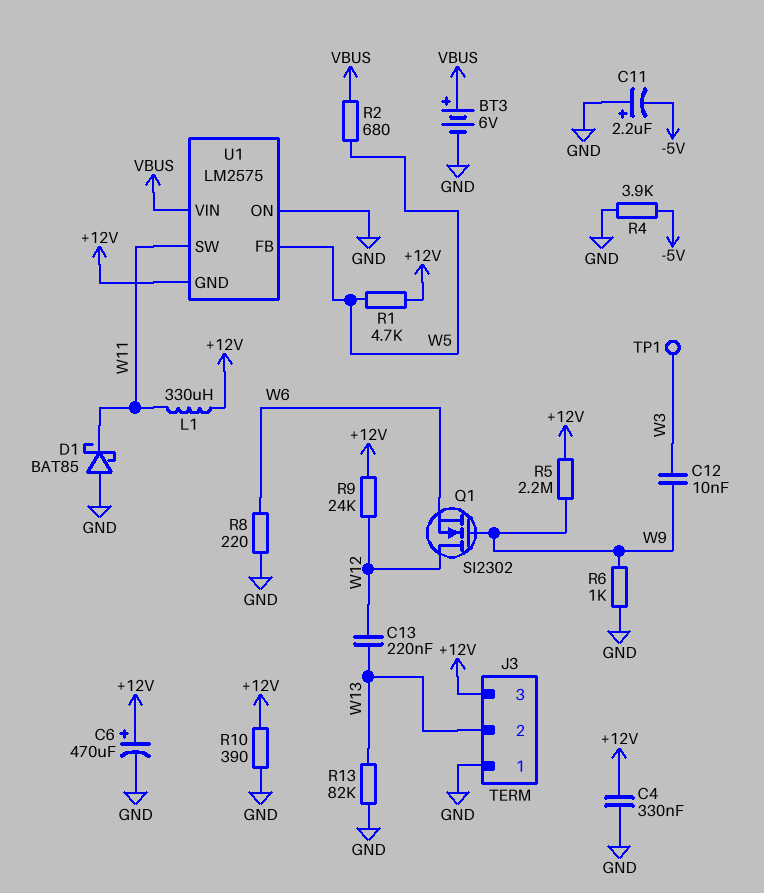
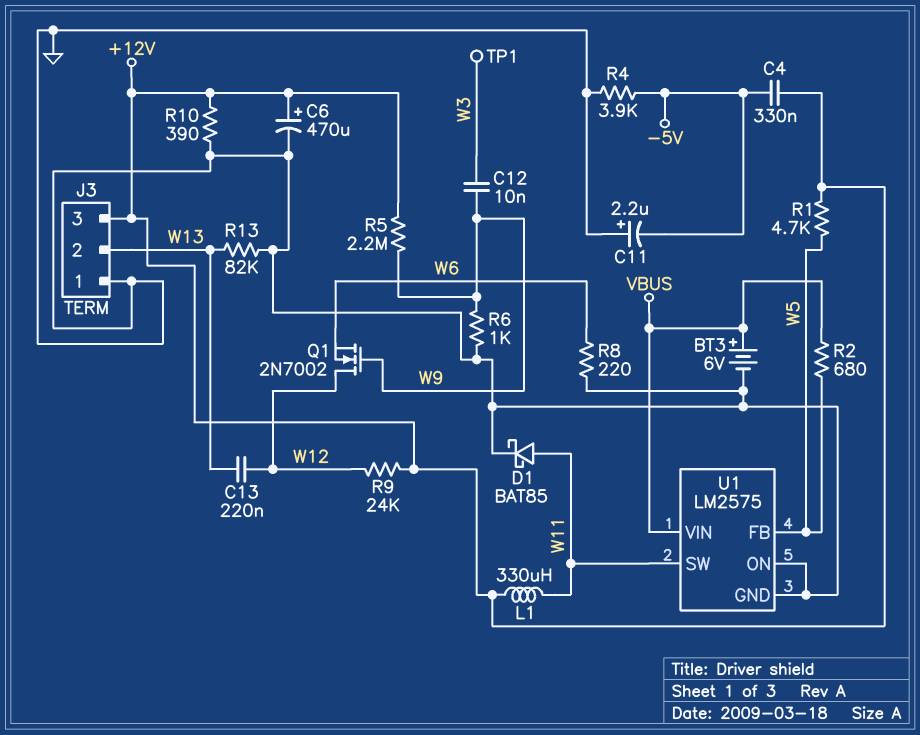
C4: 330nF (+12V, GND) -> 330nF (+12V, -5V)
D1: schottky BAT85 (A GND, K W11) -> schottky BAT85 (A W11, K GND)
Q1: NMOS SI2302 (G W9, D W12, S W6) -> NMOS 2N7002 (G W9, D W12, S W6)
U1 pin GND: +12V -> GND

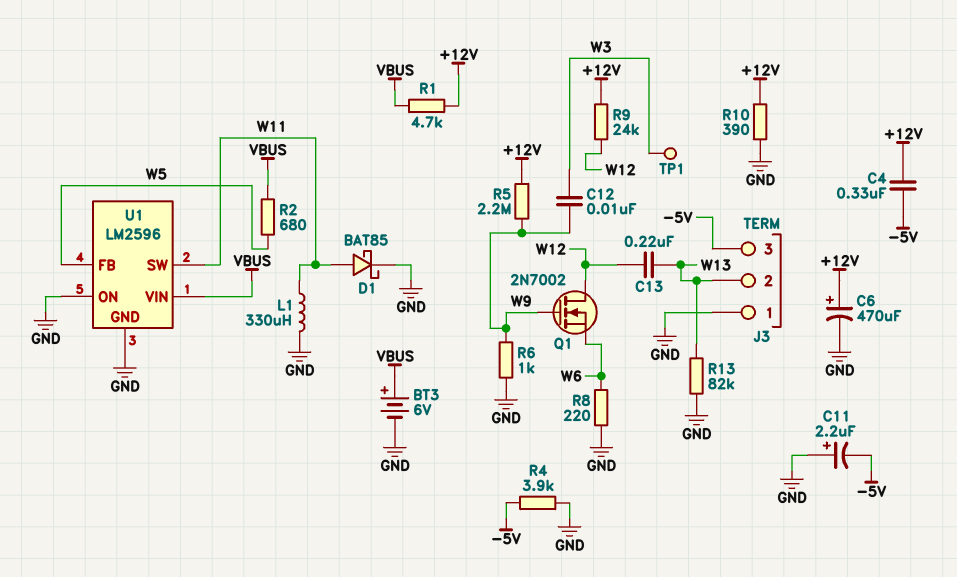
J3 pin 3: +12V -> -5V
L1: 330uH (+12V, W11) -> 330uH (GND, W11)
R1: 4.7k (+12V, W5) -> 4.7k (+12V, VBUS)
U1: LM2575 -> LM2596

